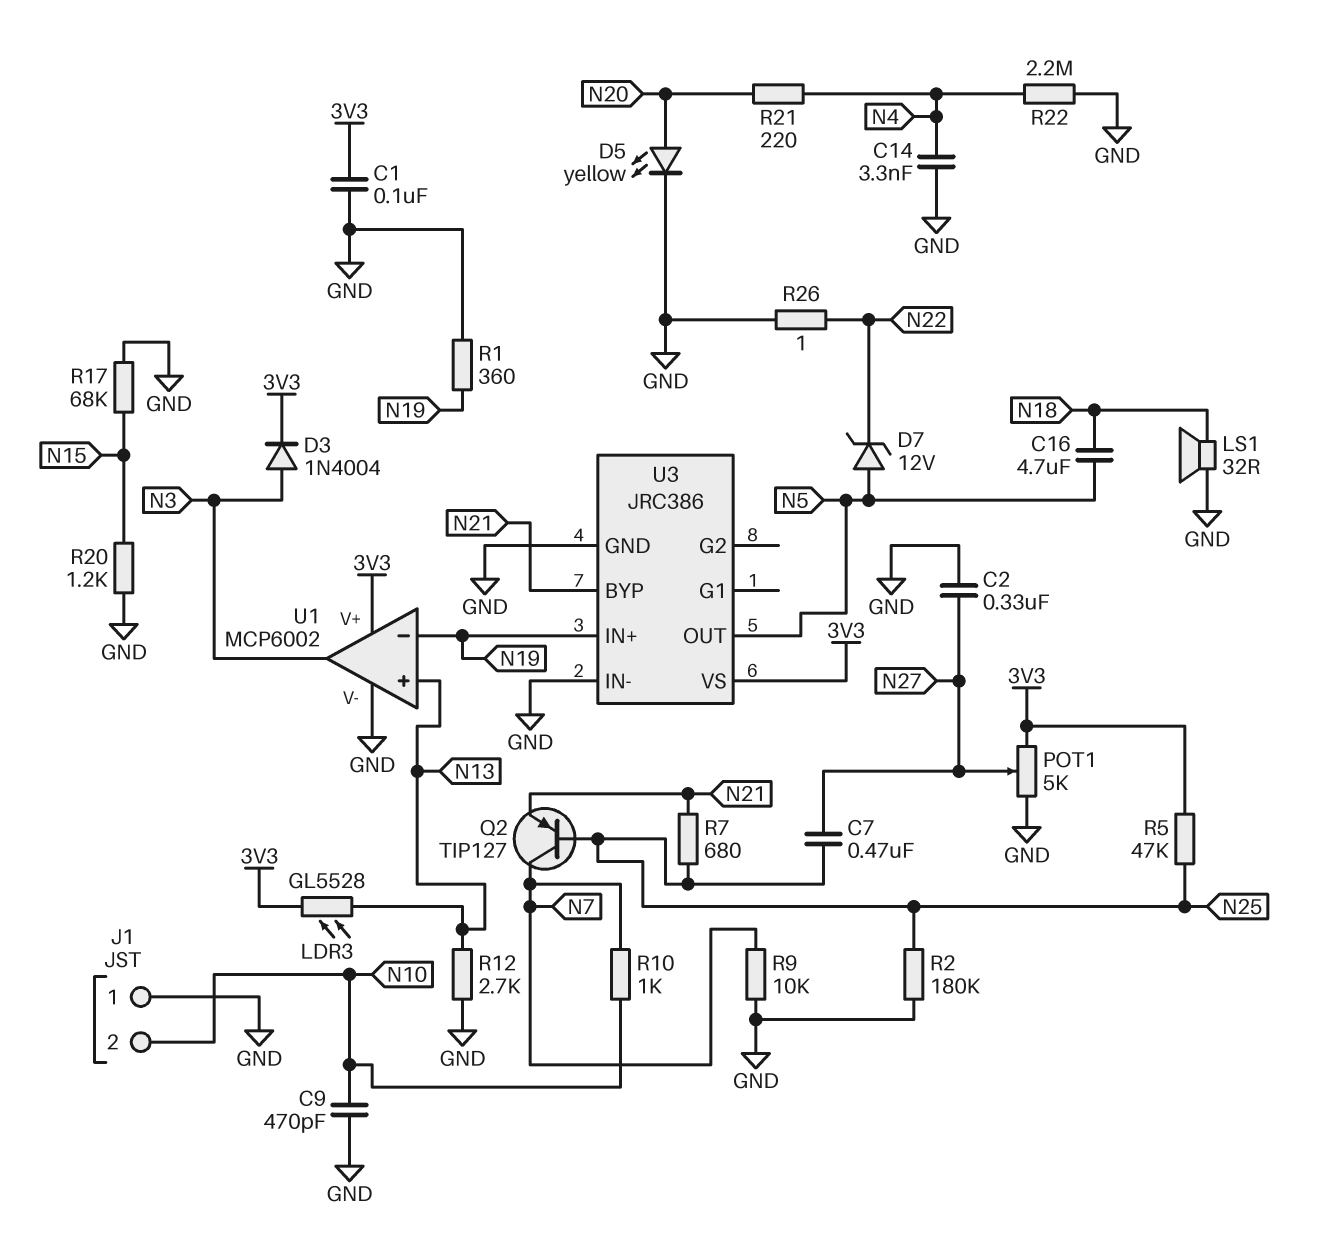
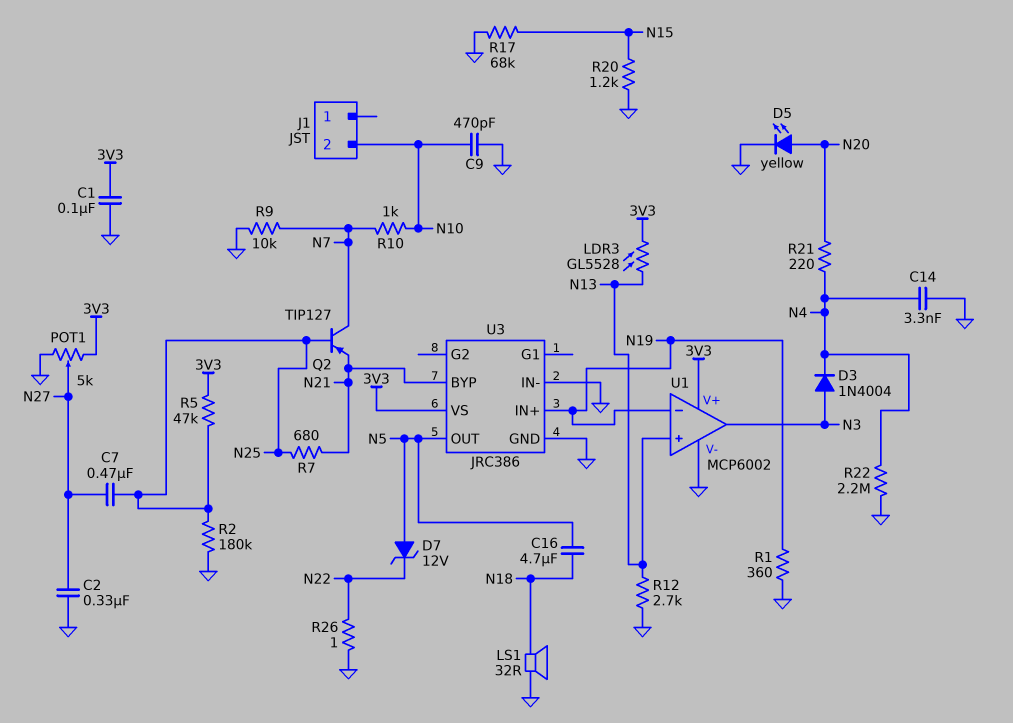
D3: diode 1N4004 (A N3, K 3V3) -> diode 1N4004 (A N3, K N4)
J1 pin 1: GND -> none

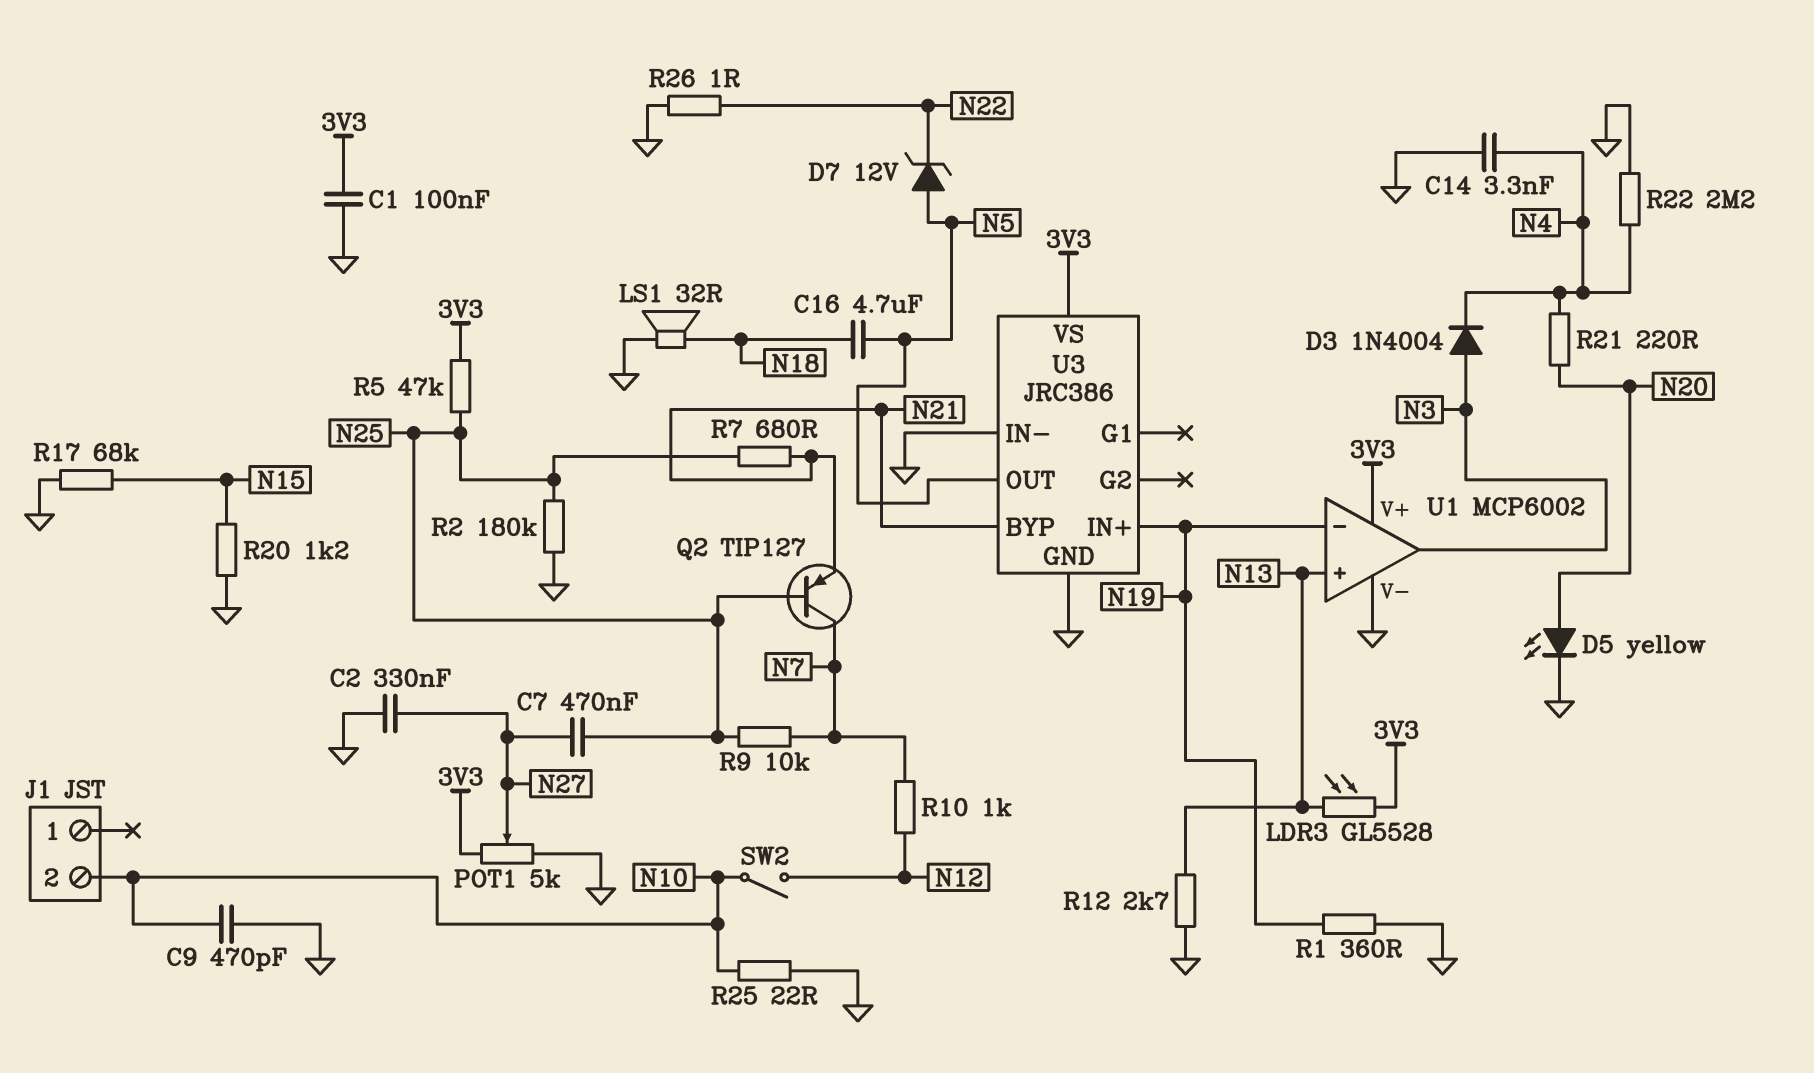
R9: 10k (GND, N7) -> 10k (N7, N25)
R10: 1k (N7, N10) -> 1k (N7, N12)
R25: none -> 22 (GND, N10)
SW2: none -> switch (N10, N12)

